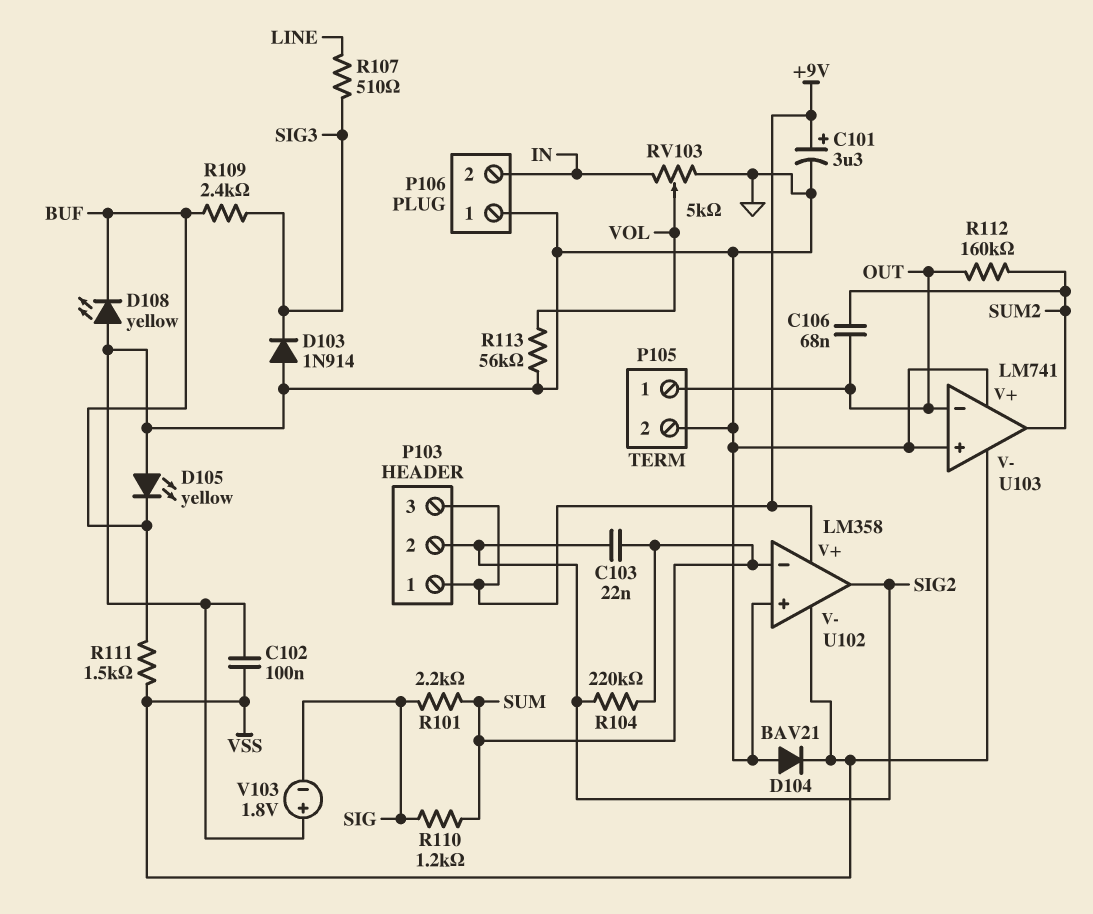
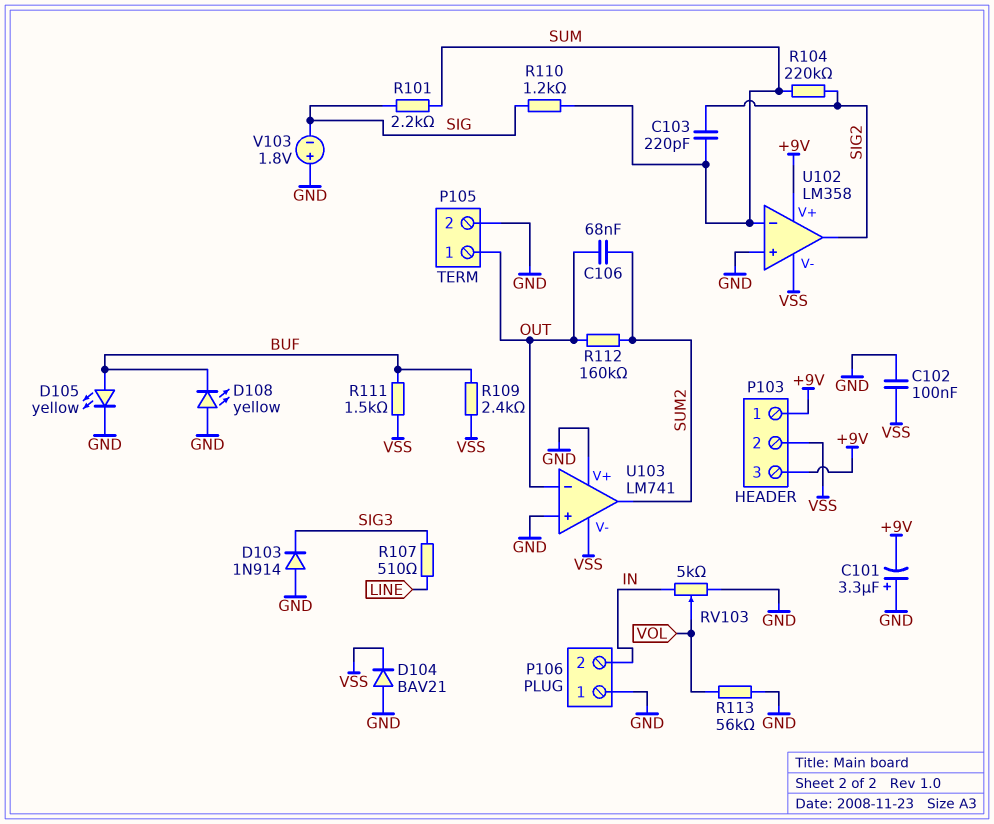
C101: 3.3uF (plus +9V, minus GND) -> 3.3uF (plus GND, minus +9V)
C103: 22nF (SIG2, SUM) -> 220pF (SIG2, SUM)
D105: LED yellow (A GND, K BUF) -> LED yellow (A BUF, K GND)
P103 pin 2: SIG2 -> VSS
R109: 2.4k (BUF, SIG3) -> 2.4k (BUF, VSS)

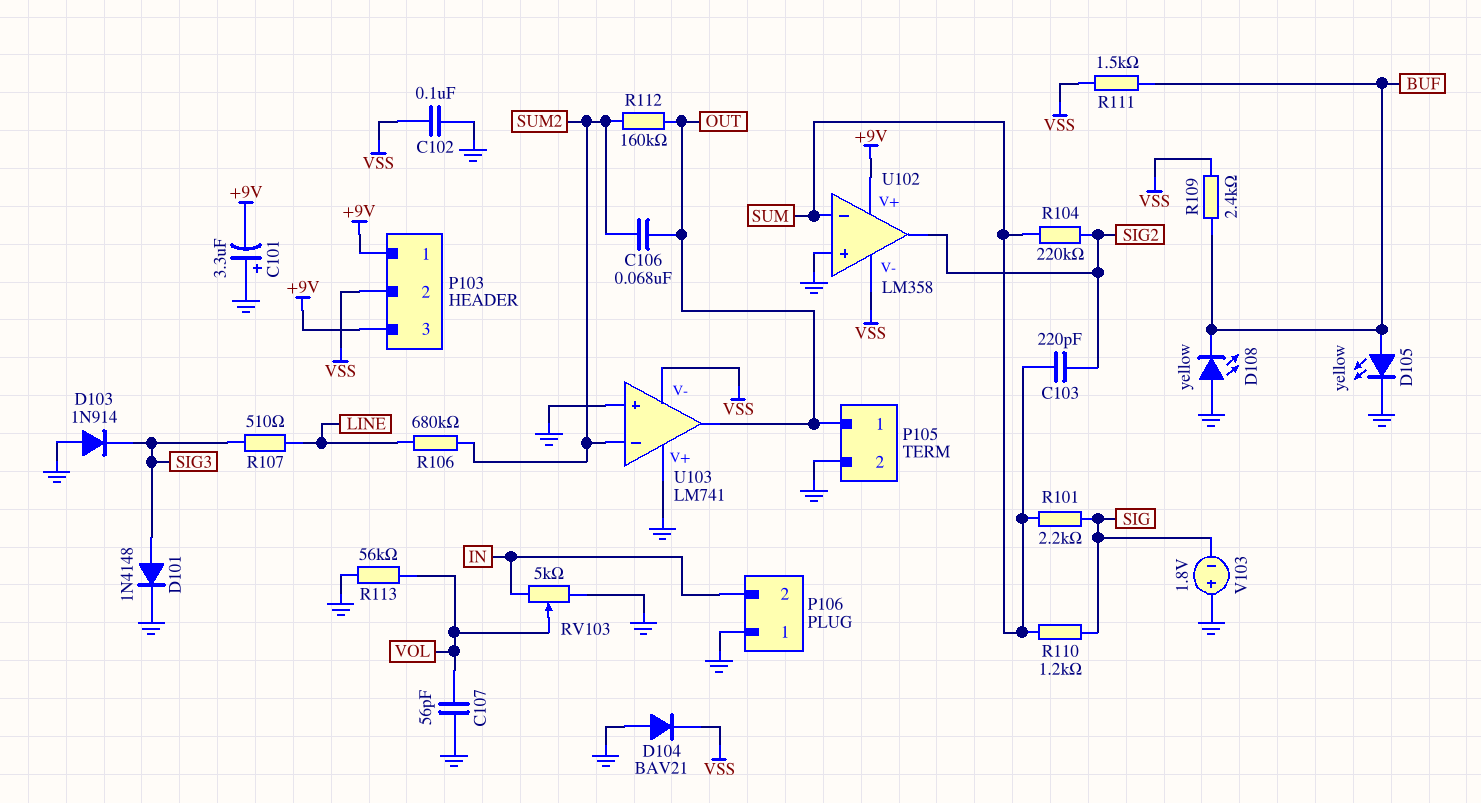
C107: none -> 56pF (GND, VOL)
D101: none -> diode 1N4148 (A SIG3, K GND)
R106: none -> 680k (LINE, SUM2)
U103 pin in-: OUT -> SUM2
U103 pin out: SUM2 -> OUT

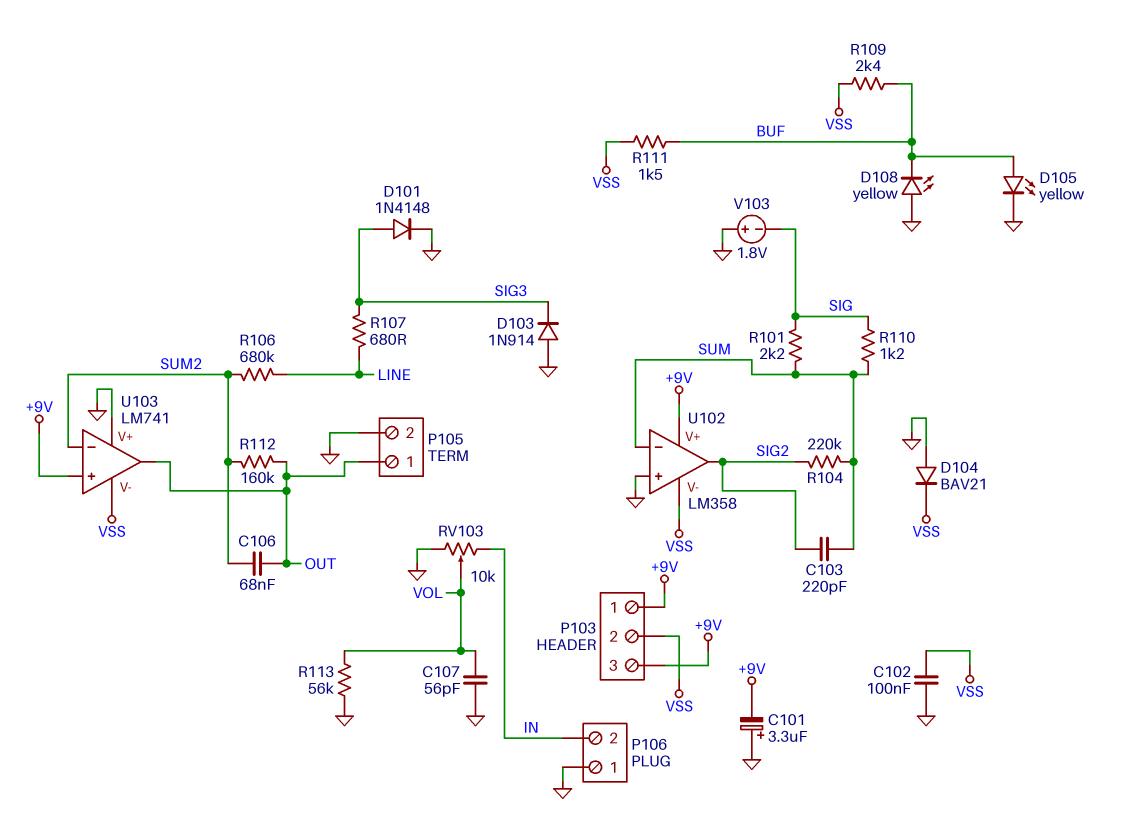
R107: 510 (LINE, SIG3) -> 680 (LINE, SIG3)
RV103: 5k (GND, IN, wiper VOL) -> 10k (GND, IN, wiper VOL)
U103 pin in+: GND -> +9V

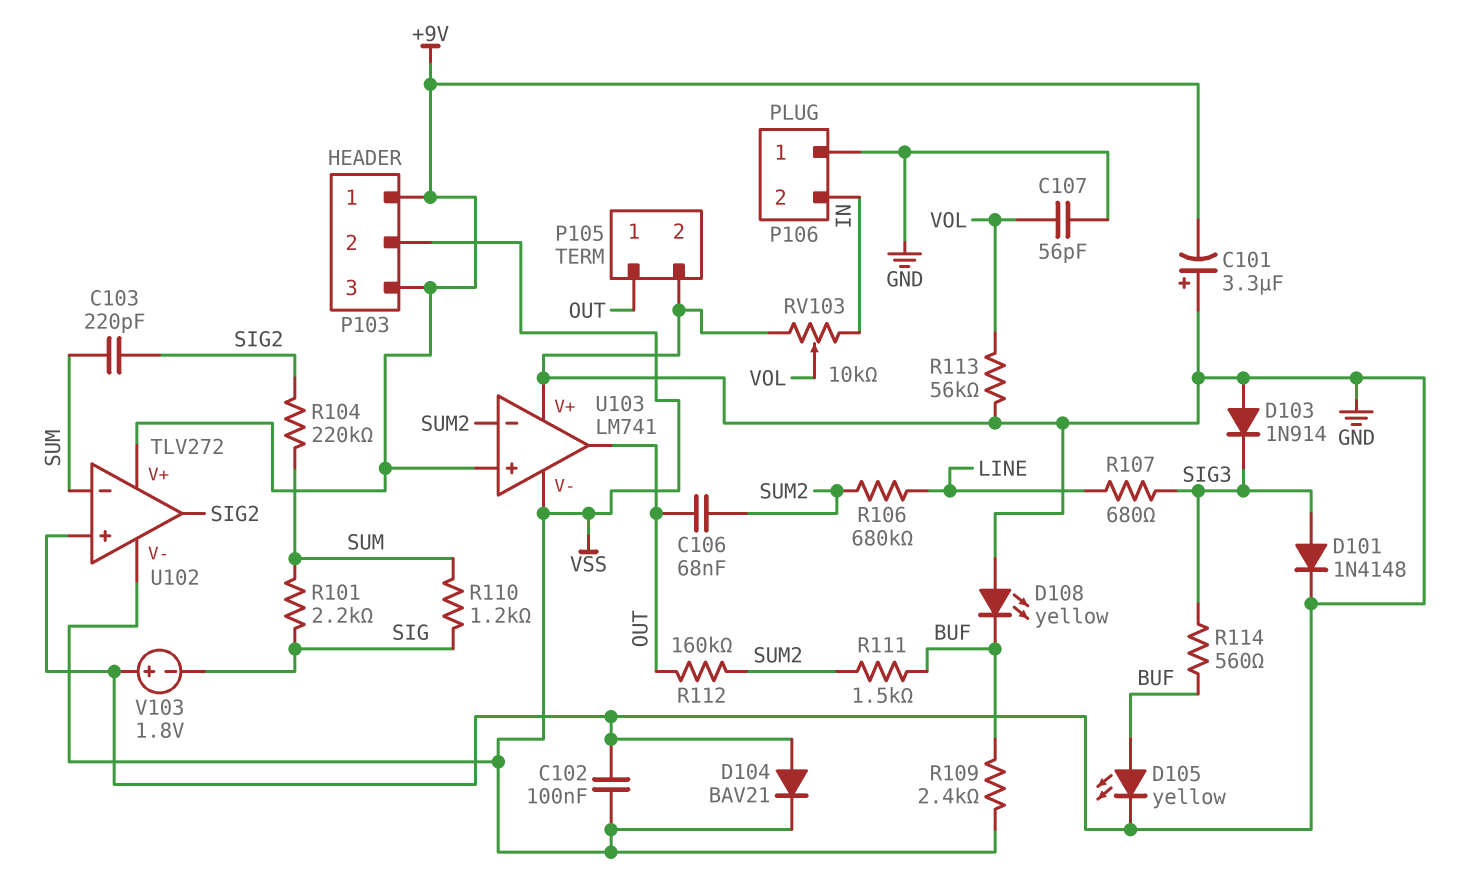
R111: 1.5k (BUF, VSS) -> 1.5k (BUF, SUM2)
R114: none -> 560 (BUF, SIG3)
U102: LM358 -> TLV272

